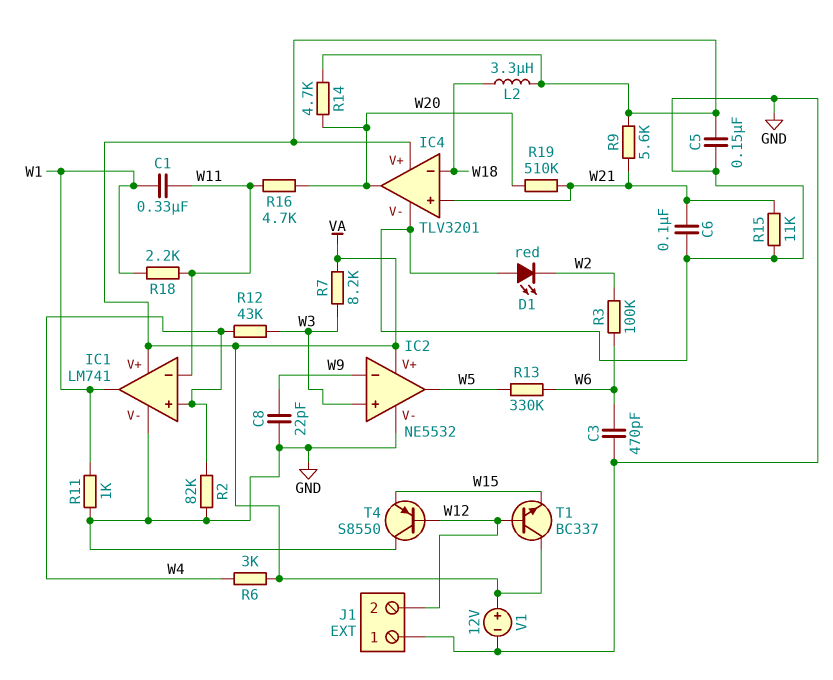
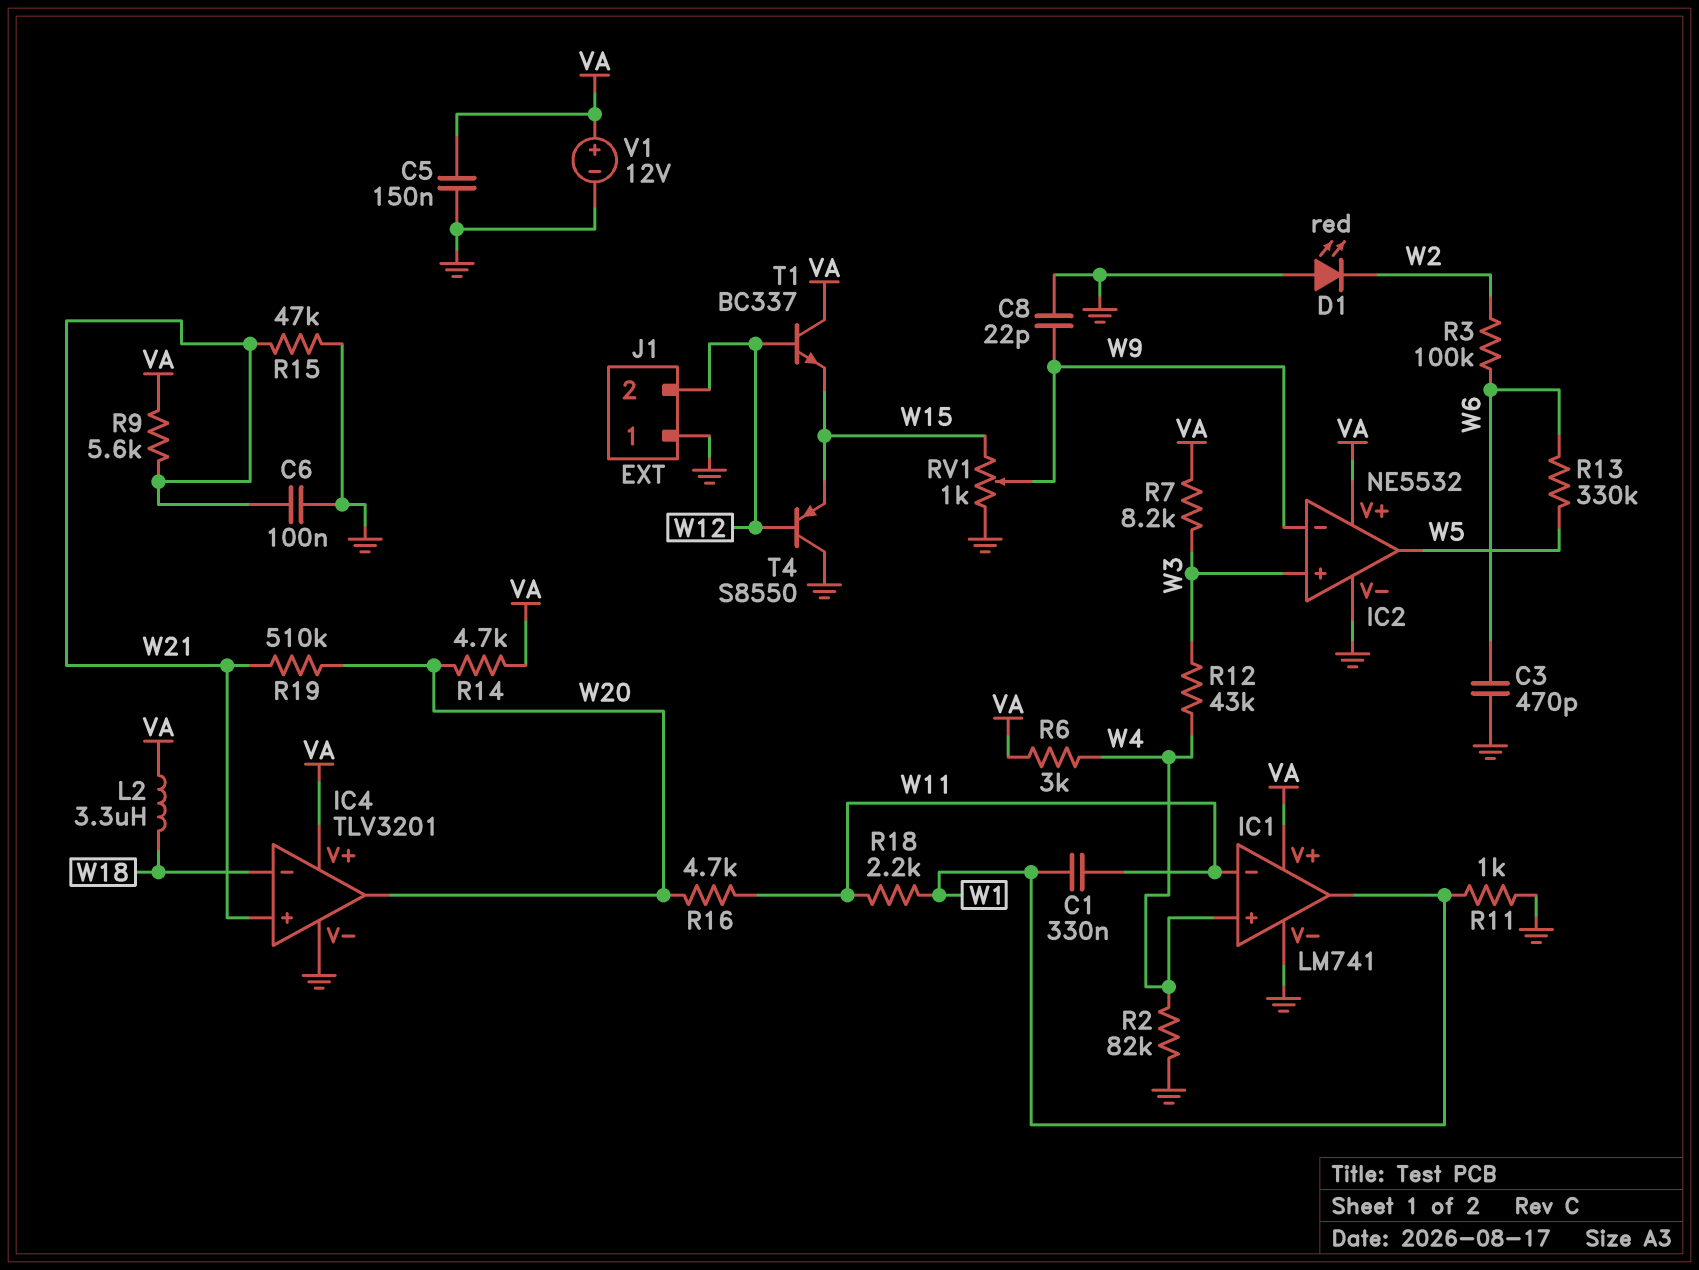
R15: 11k (GND, W21) -> 47k (GND, W21)
RV1: none -> 1k (GND, W15, wiper W9)

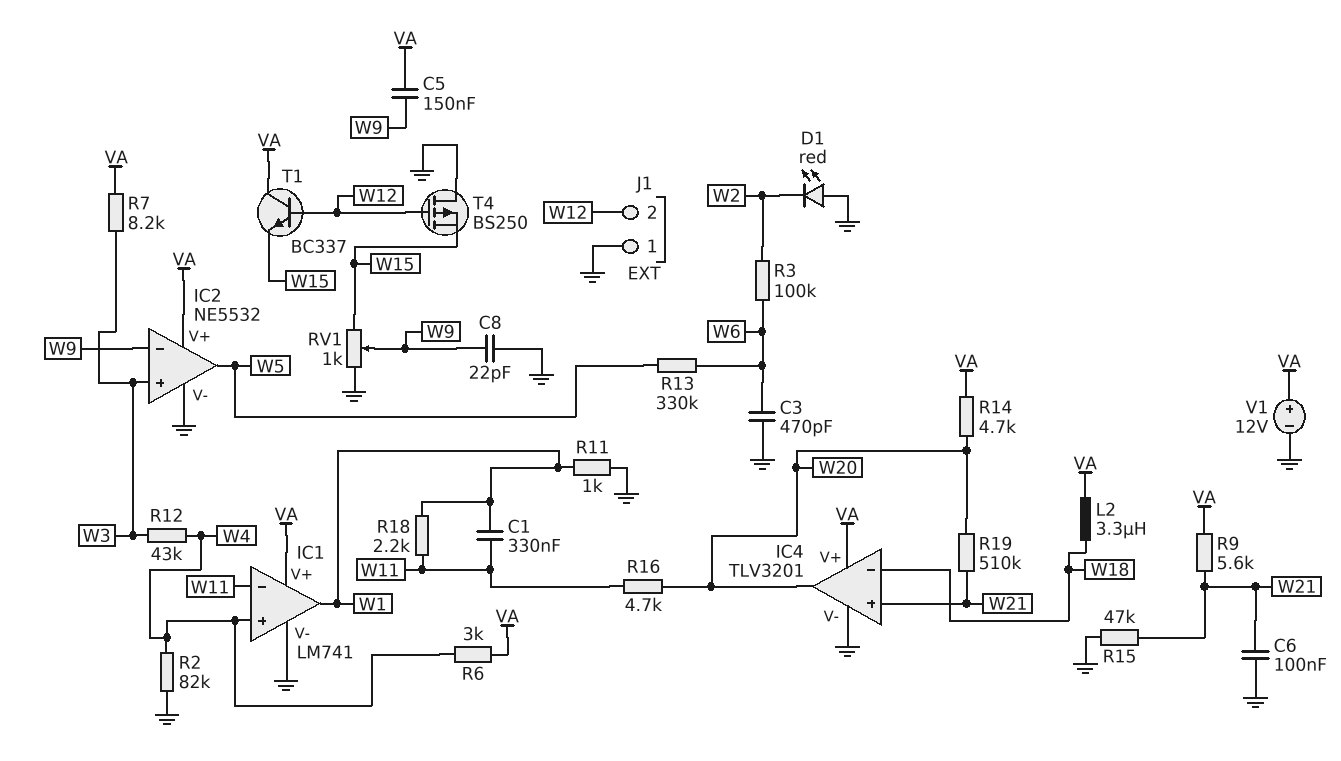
C5: 150nF (GND, VA) -> 150nF (VA, W9)
T4: PNP S8550 (B W12, C GND, E W15) -> PMOS BS250 (G W12, D GND, S W15)

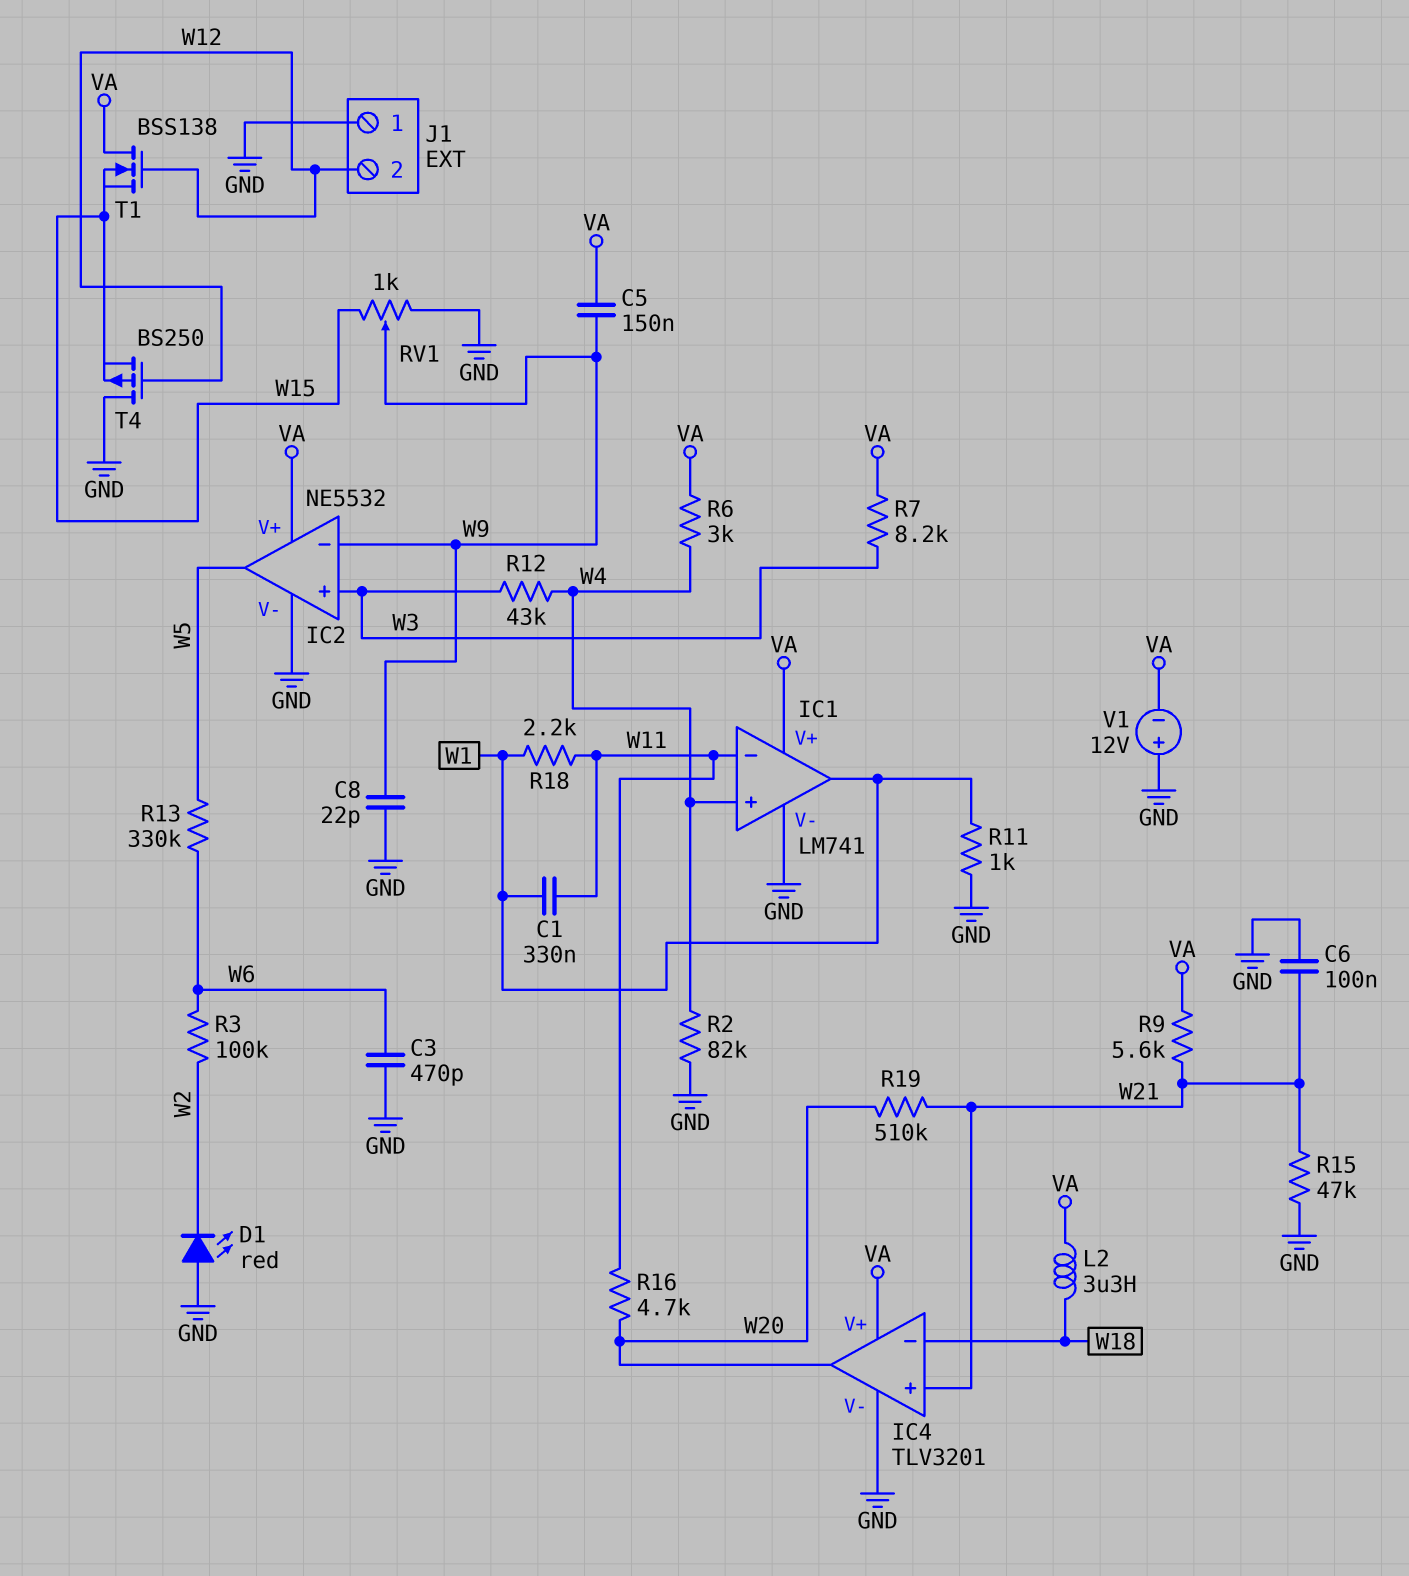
R14: 4.7k (VA, W20) -> none
T1: NPN BC337 (B W12, C VA, E W15) -> NMOS BSS138 (G W12, D VA, S W15)
V1: 12V (plus VA, minus GND) -> 12V (plus GND, minus VA)

